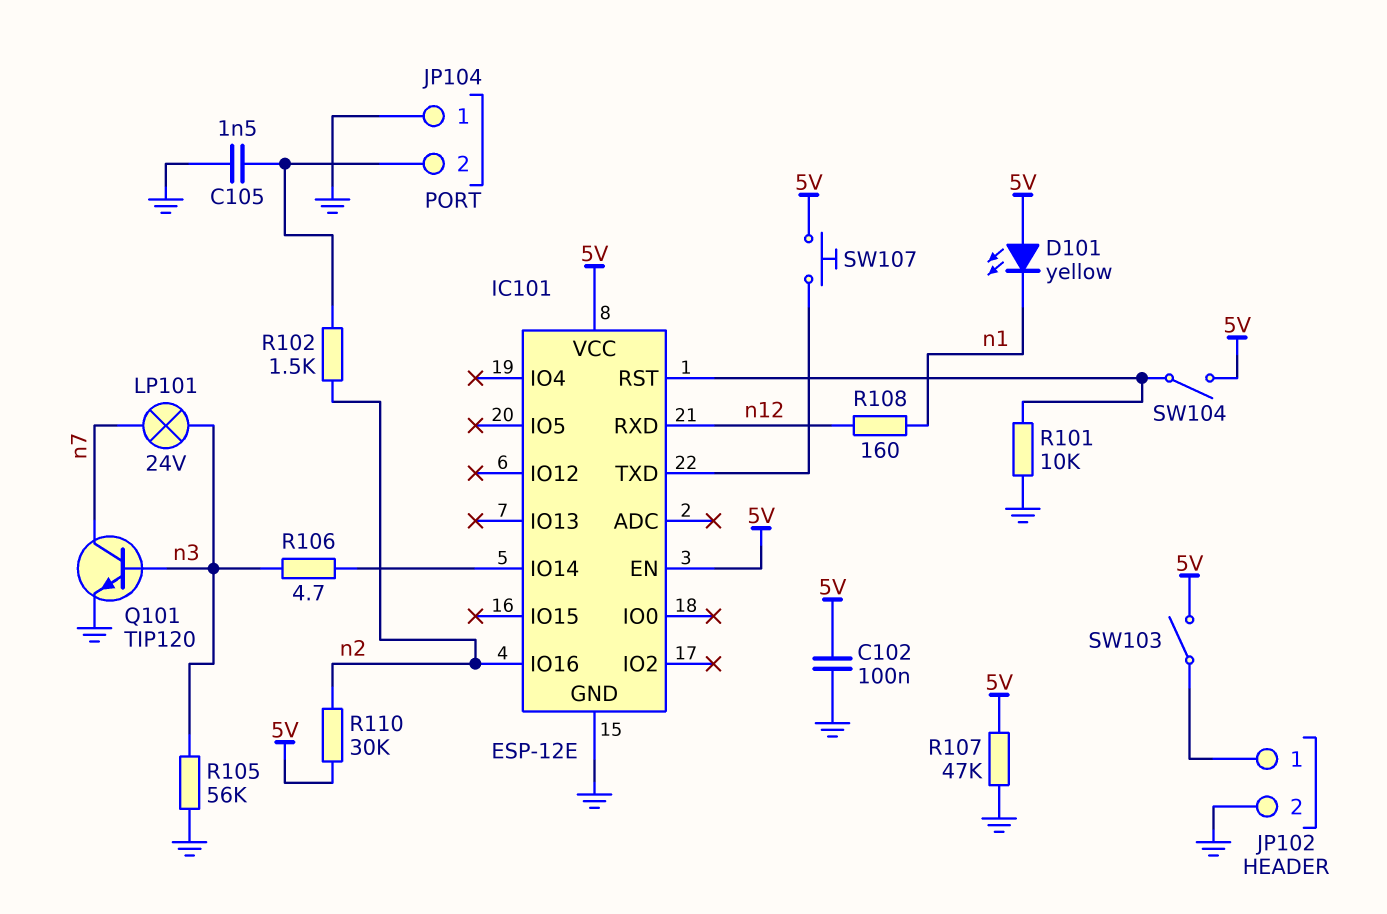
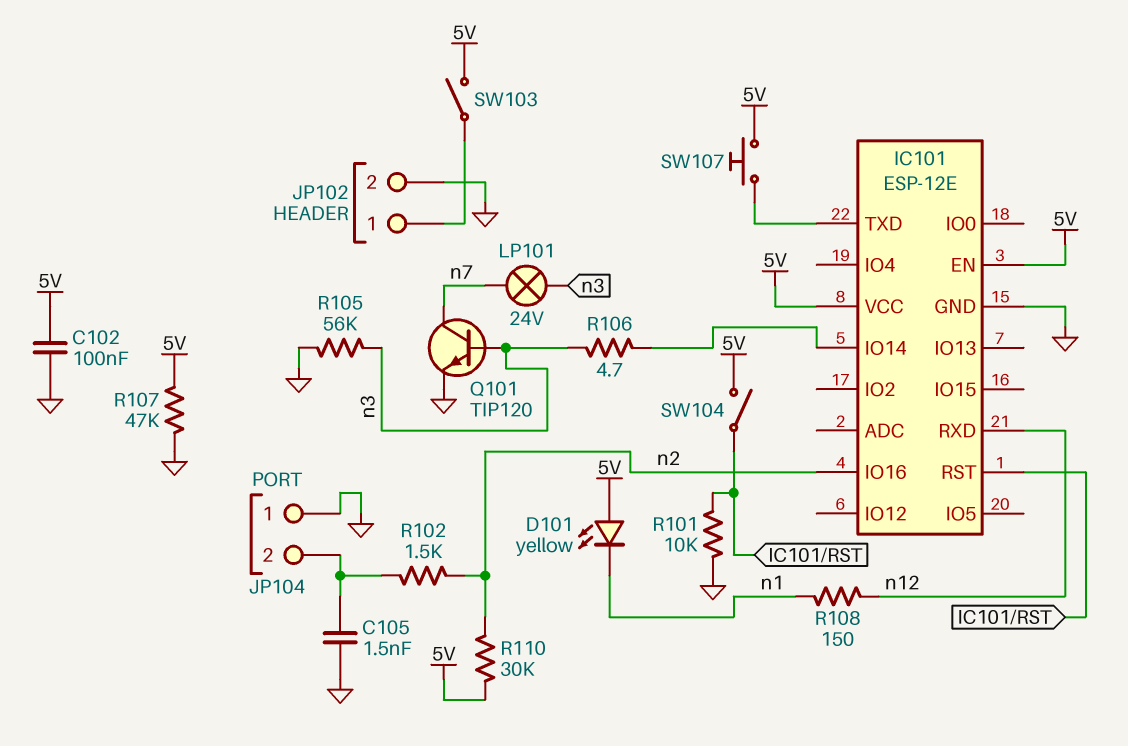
R108: 160 (n1, n12) -> 150 (n1, n12)

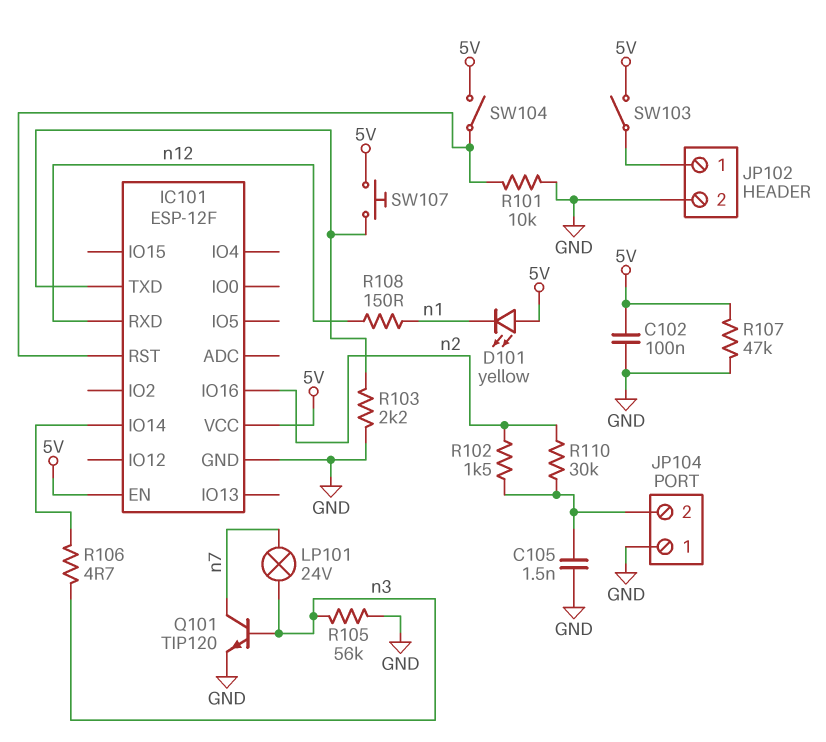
IC101: ESP-12E -> ESP-12F
R103: none -> 2.2k (GND, IC101/TXD)
R110: 30k (5V, n2) -> 30k (JP104/2, n2)

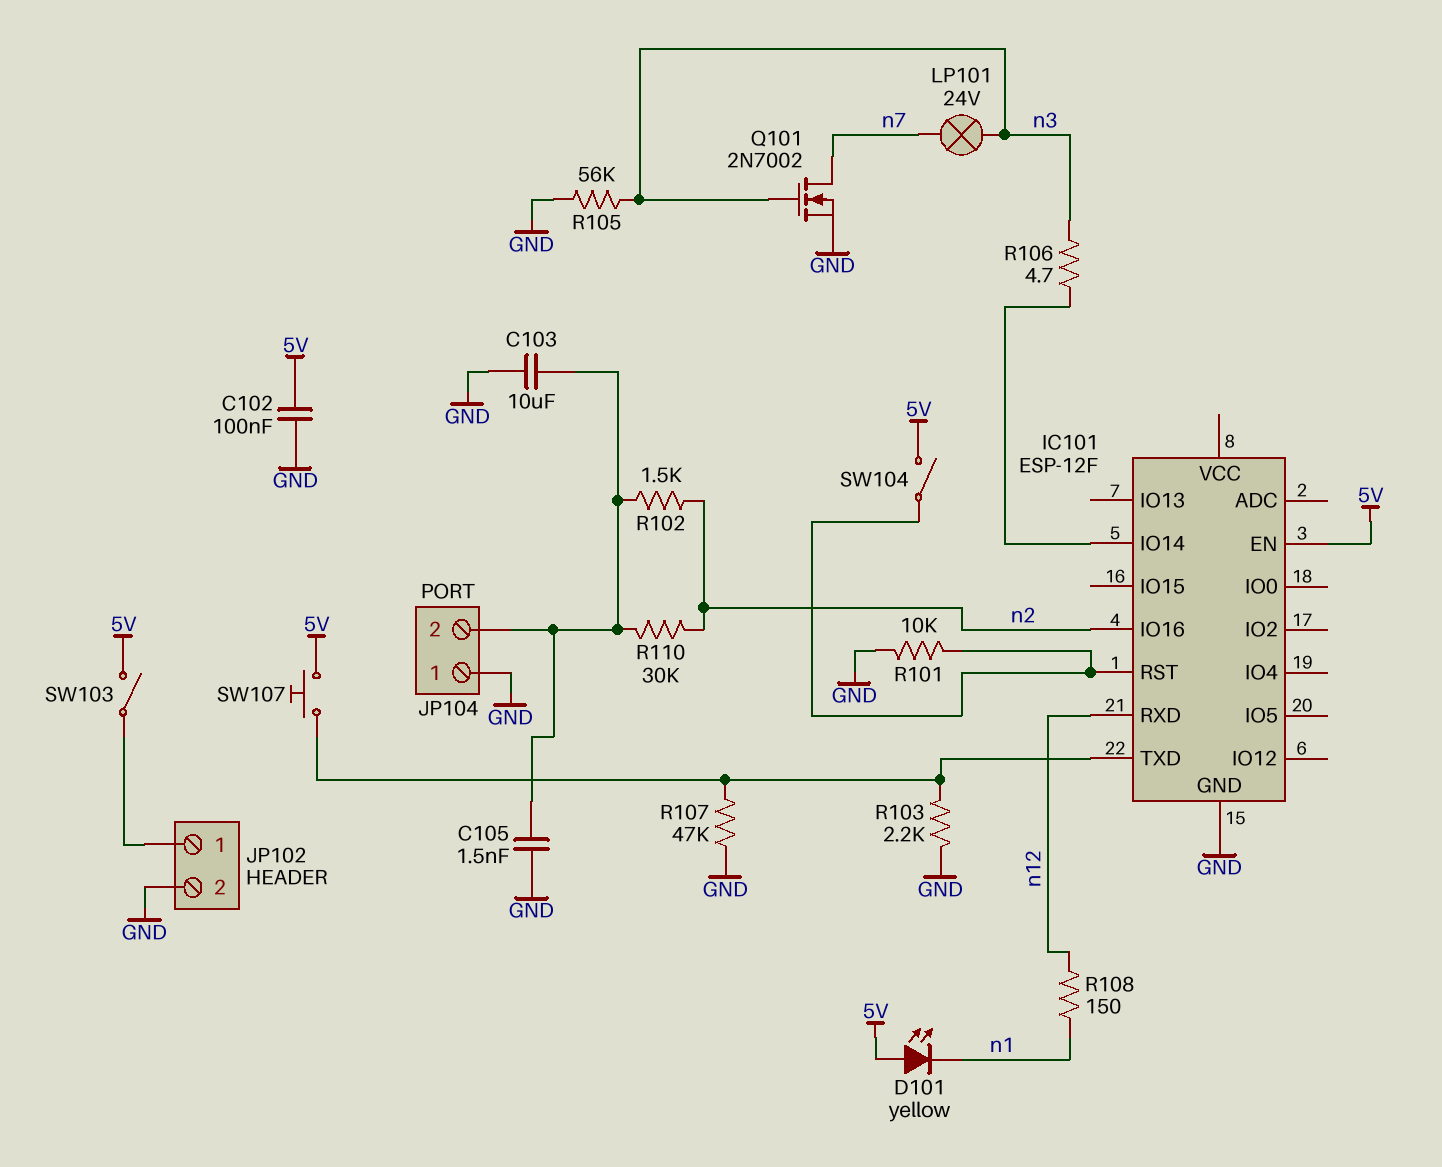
C103: none -> 10uF (GND, JP104/2)
IC101 pin VCC: 5V -> none
Q101: NPN TIP120 (B n3, C n7, E GND) -> NMOS 2N7002 (G n3, D n7, S GND)
R107: 47k (5V, GND) -> 47k (GND, IC101/TXD)

